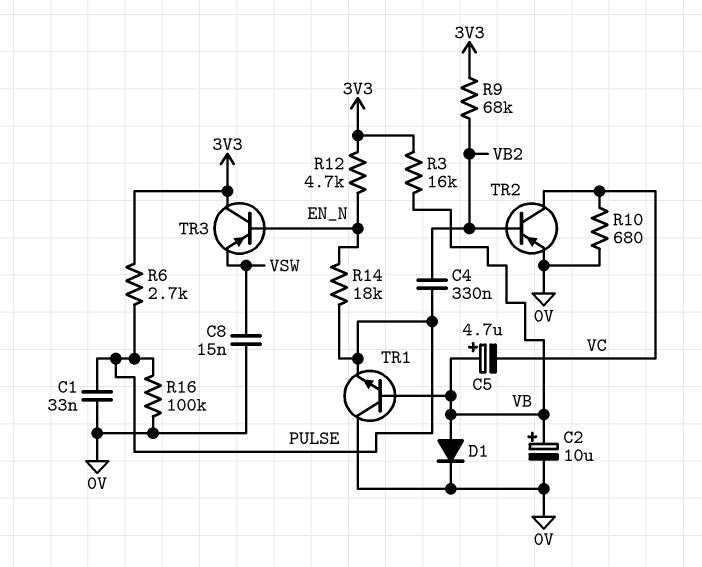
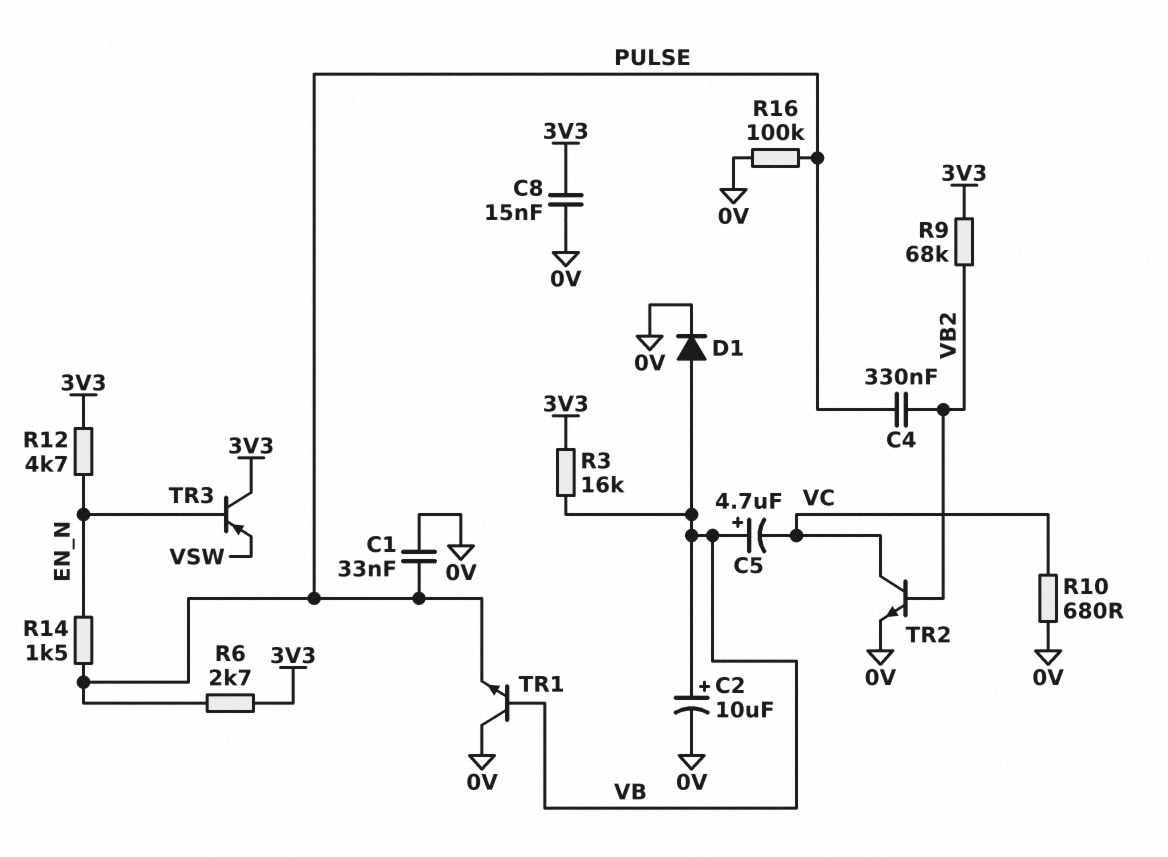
C8: 15nF (0V, VSW) -> 15nF (0V, 3V3)
R14: 18k (EN_N, PULSE) -> 1.5k (EN_N, PULSE)
TR2: PNP (B VB2, C VC, E 0V) -> NPN (B VB2, C VC, E 0V)

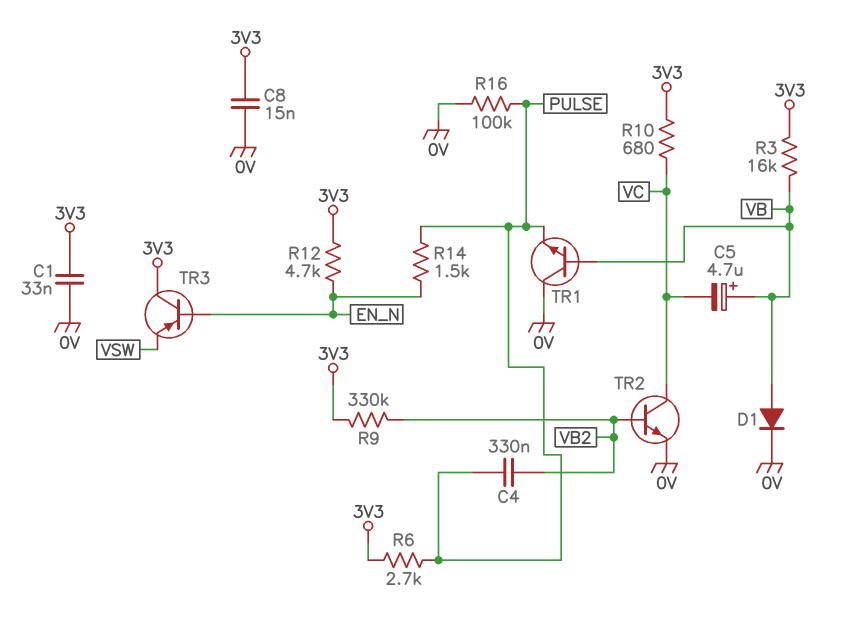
C1: 33nF (0V, PULSE) -> 33nF (0V, 3V3)
C2: 10uF (plus VB, minus 0V) -> none
R9: 68k (3V3, VB2) -> 330k (3V3, VB2)
R10: 680 (0V, VC) -> 680 (3V3, VC)

